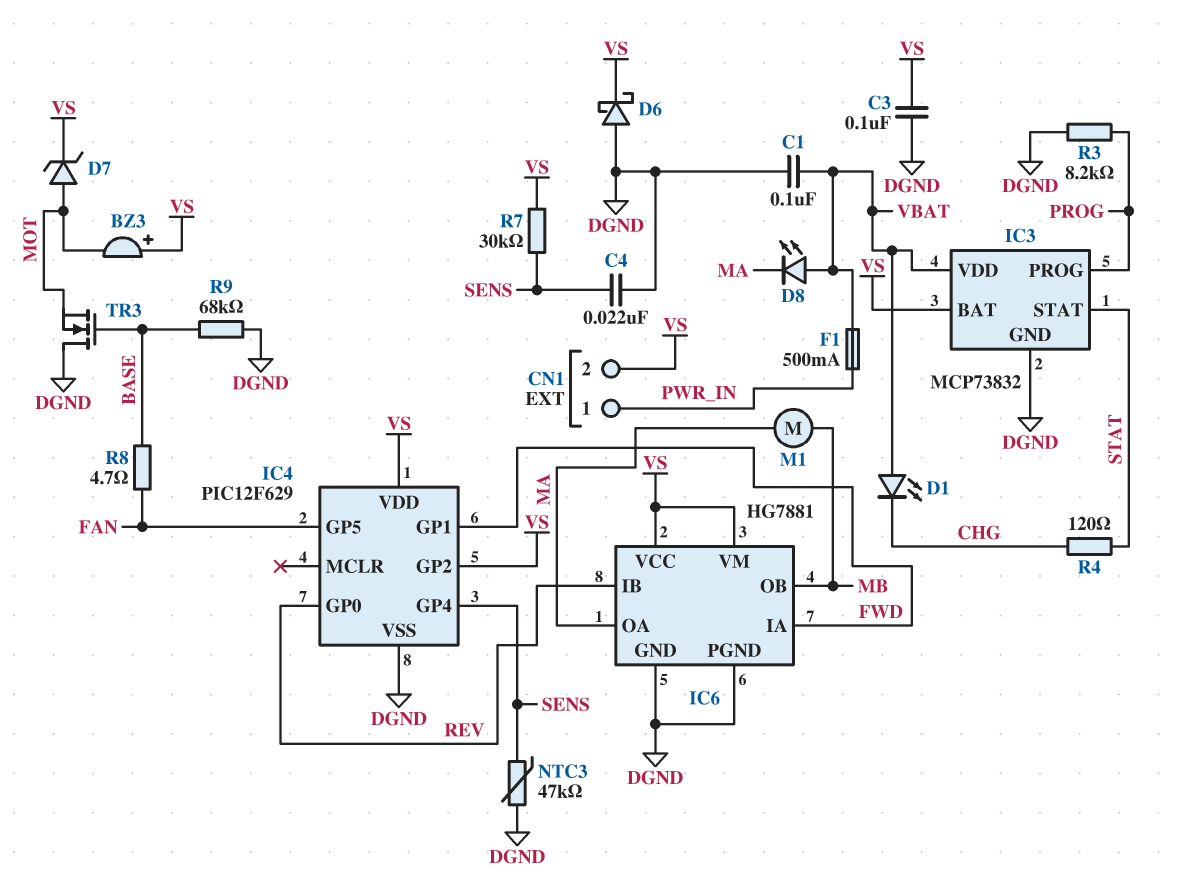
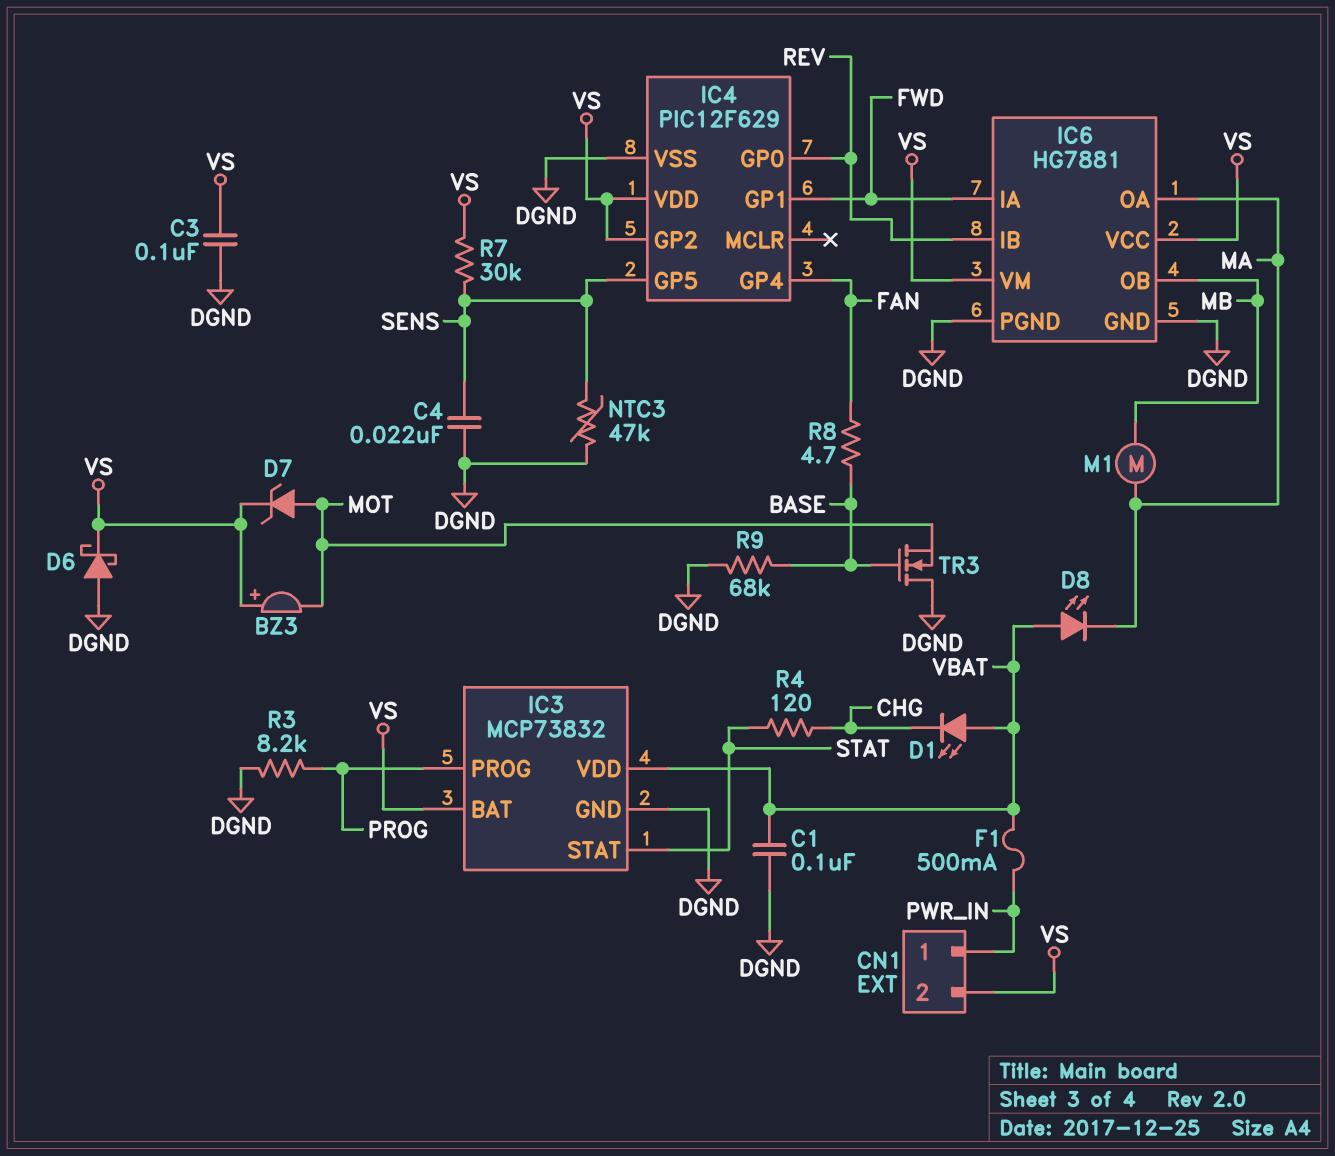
IC4 pin GP4: SENS -> FAN
IC4 pin GP5: FAN -> SENS

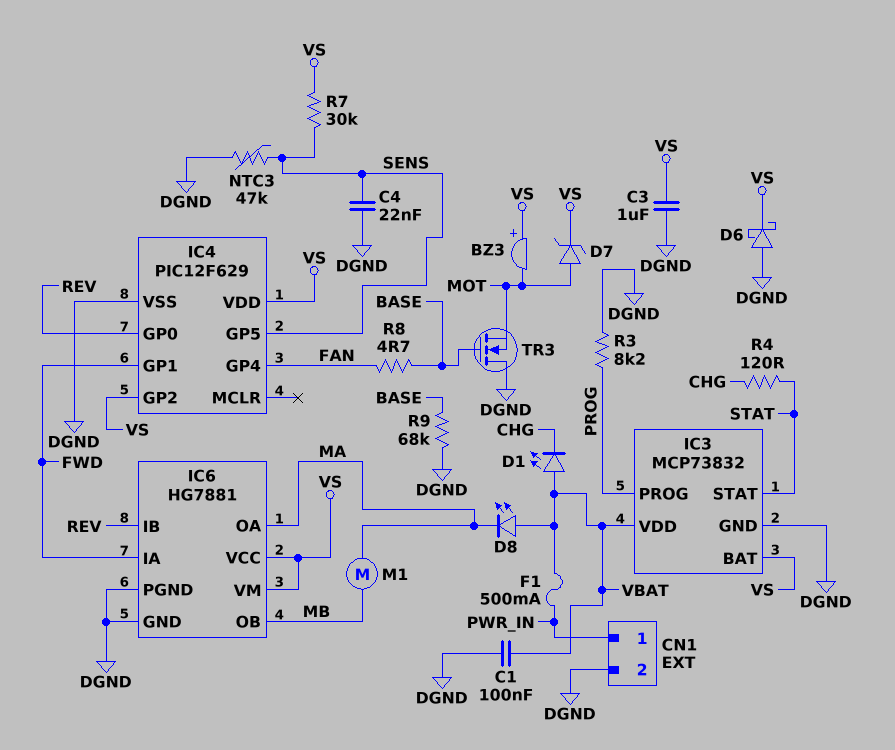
C3: 100nF (DGND, VS) -> 1uF (DGND, VS)
CN1 pin 2: VS -> DGND

